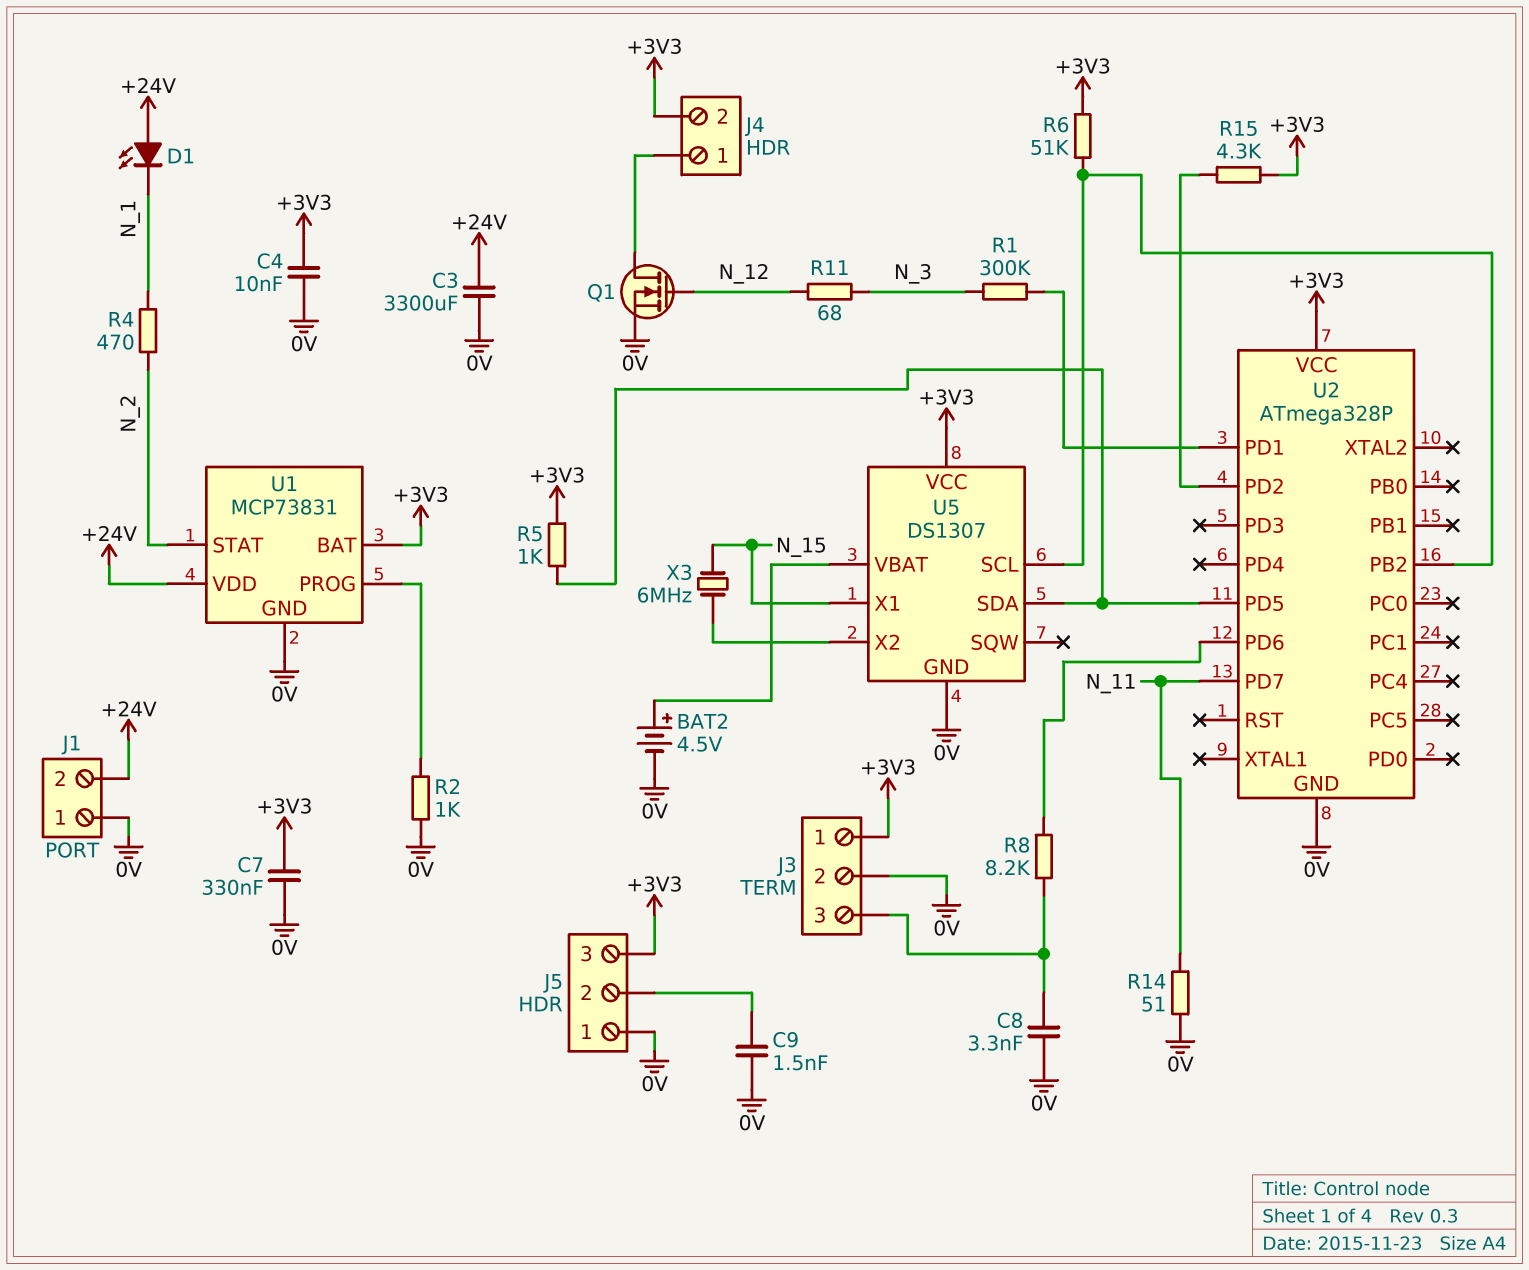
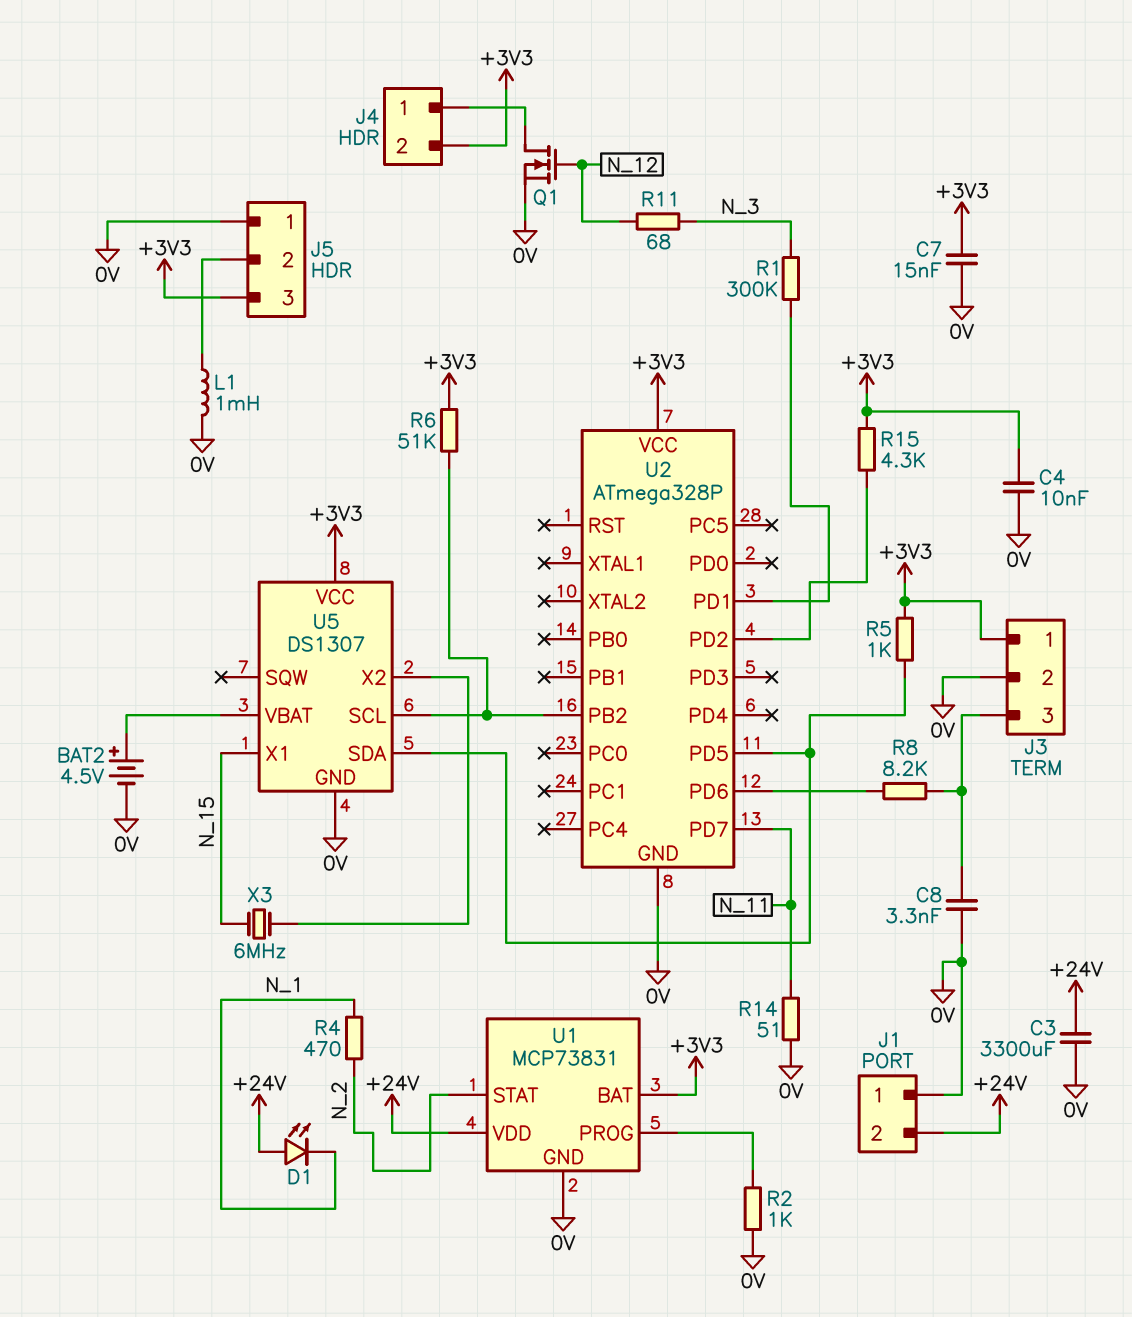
C7: 330nF (+3V3, 0V) -> 15nF (+3V3, 0V)
C9: 1.5nF (0V, J5/2) -> none
L1: none -> 1mH (0V, J5/2)

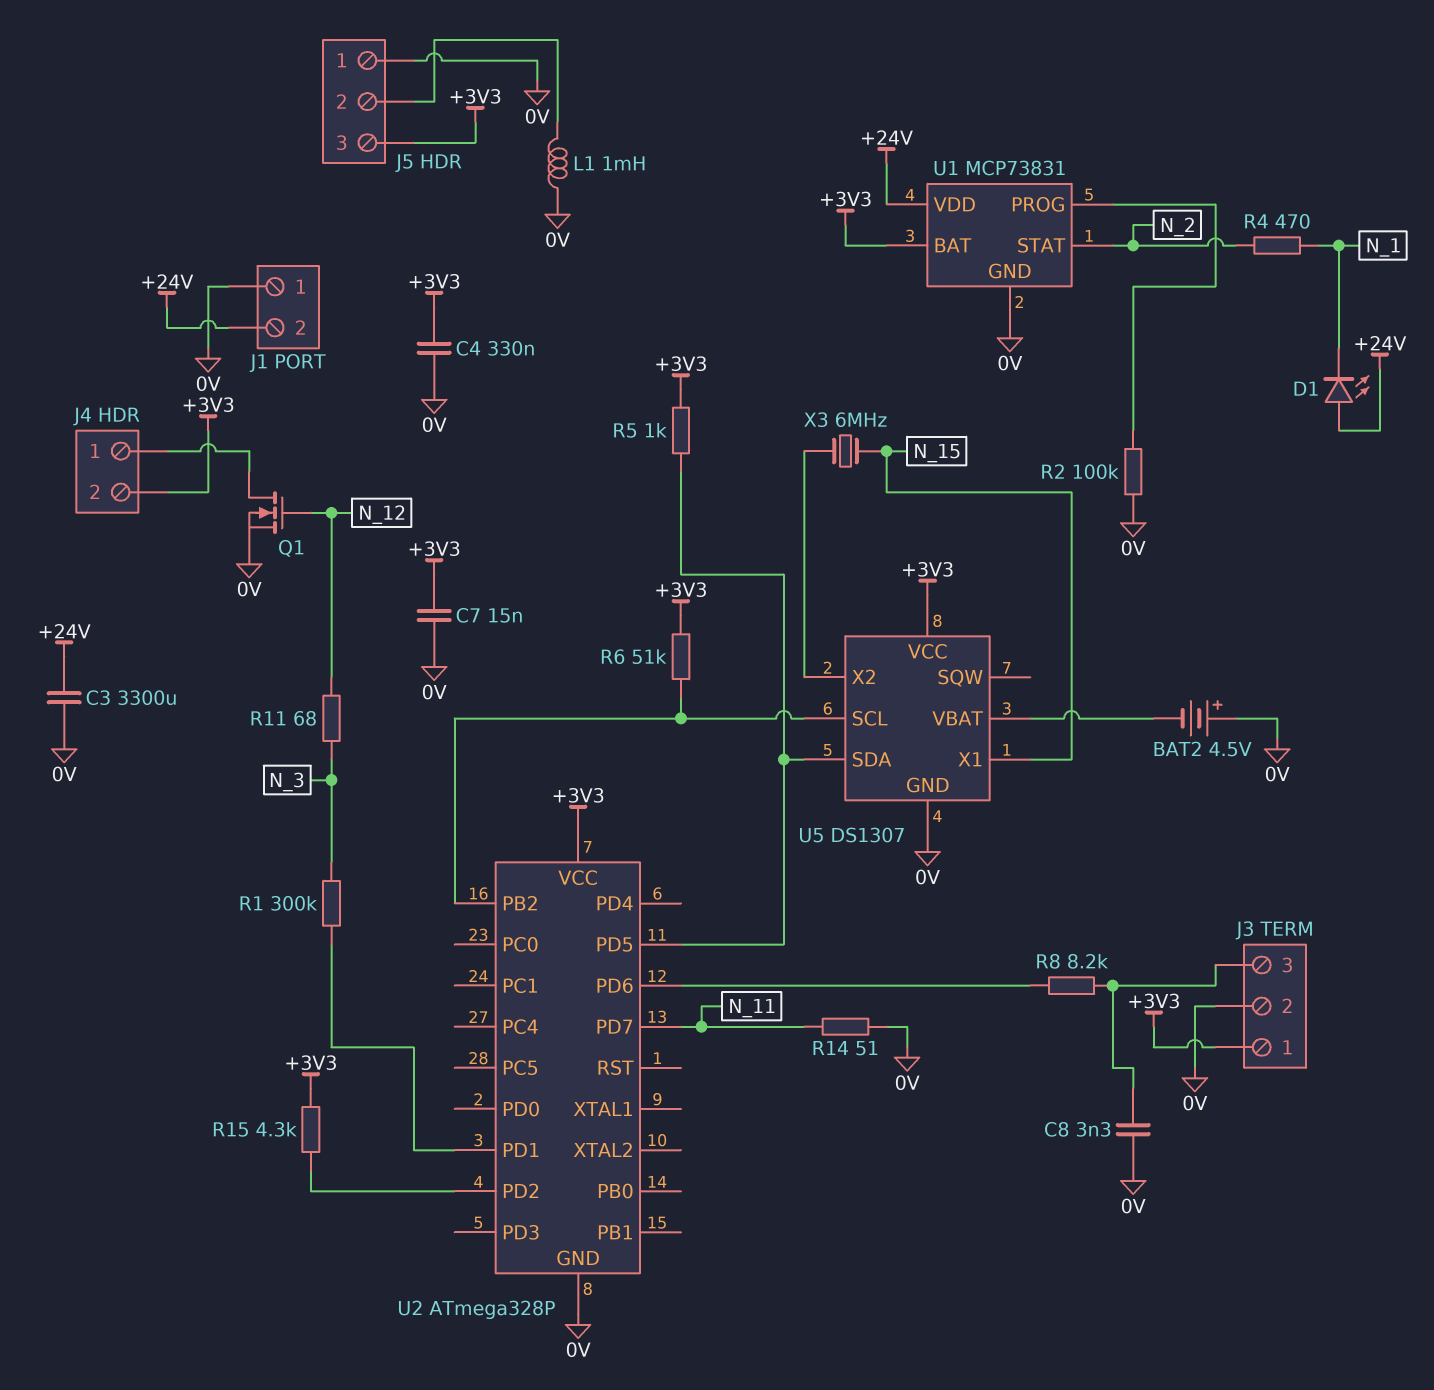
BAT2: 4.5V (plus U5/VBAT, minus 0V) -> 4.5V (plus 0V, minus U5/VBAT)
C4: 10nF (+3V3, 0V) -> 330nF (+3V3, 0V)
R2: 1k (0V, U1/PROG) -> 100k (0V, U1/PROG)

